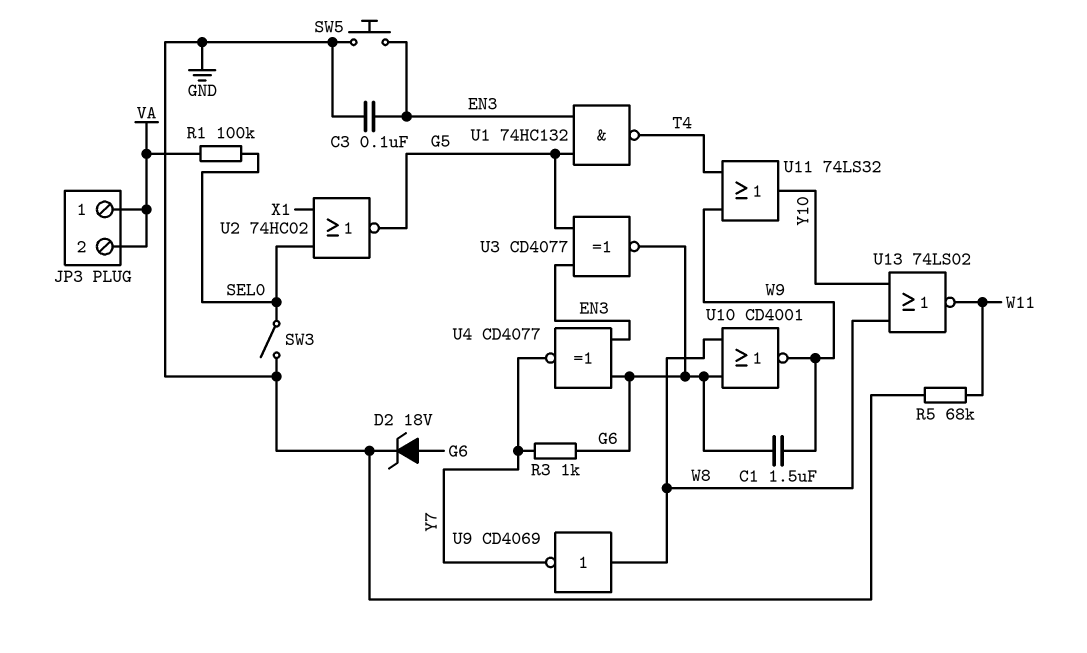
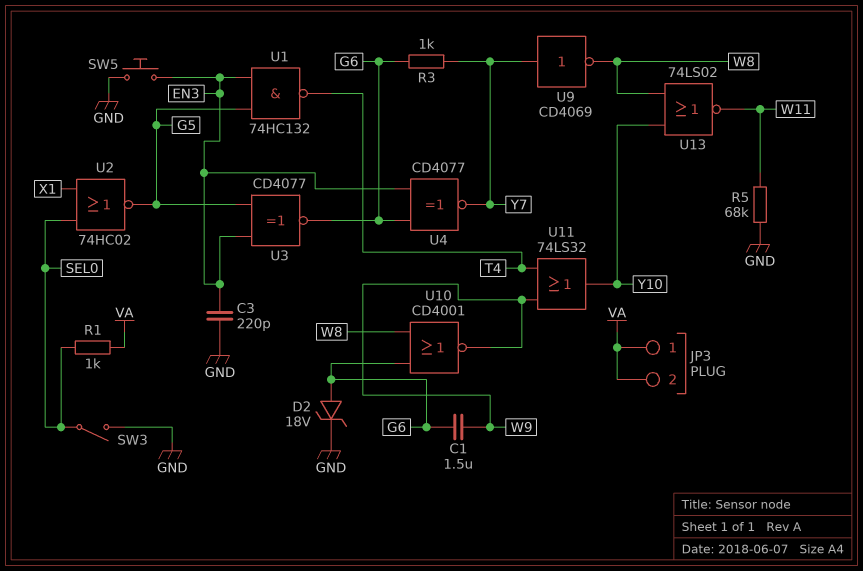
C3: 100nF (EN3, GND) -> 220pF (EN3, GND)
R1: 100k (SEL0, VA) -> 1k (SEL0, VA)
U9: NOT CD4069 (in W8, out Y7) -> NOT CD4069 (in Y7, out W8)

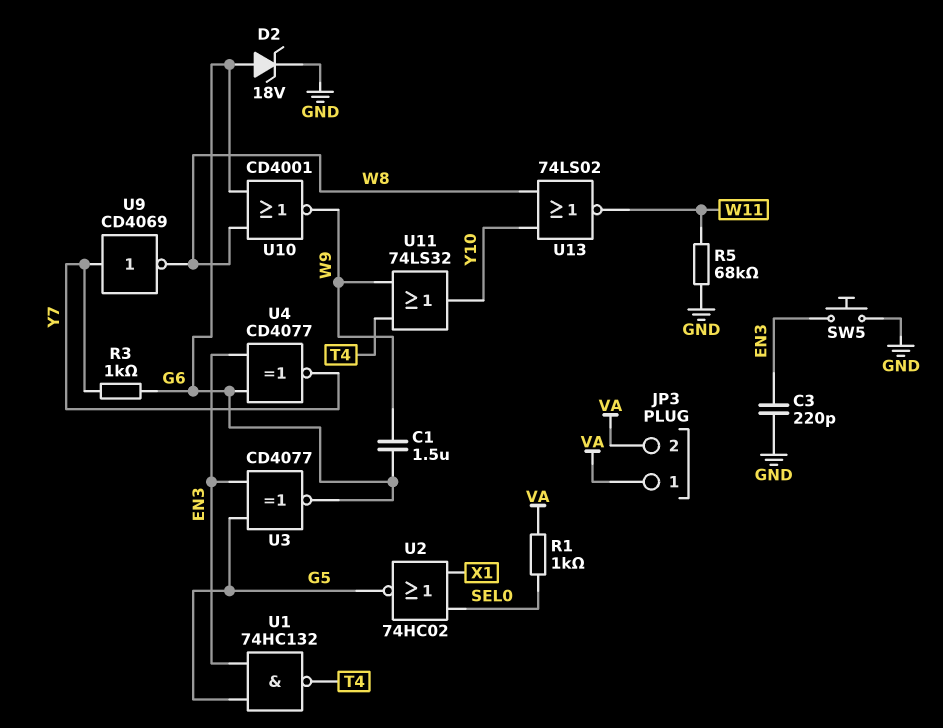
SW3: switch (GND, SEL0) -> none

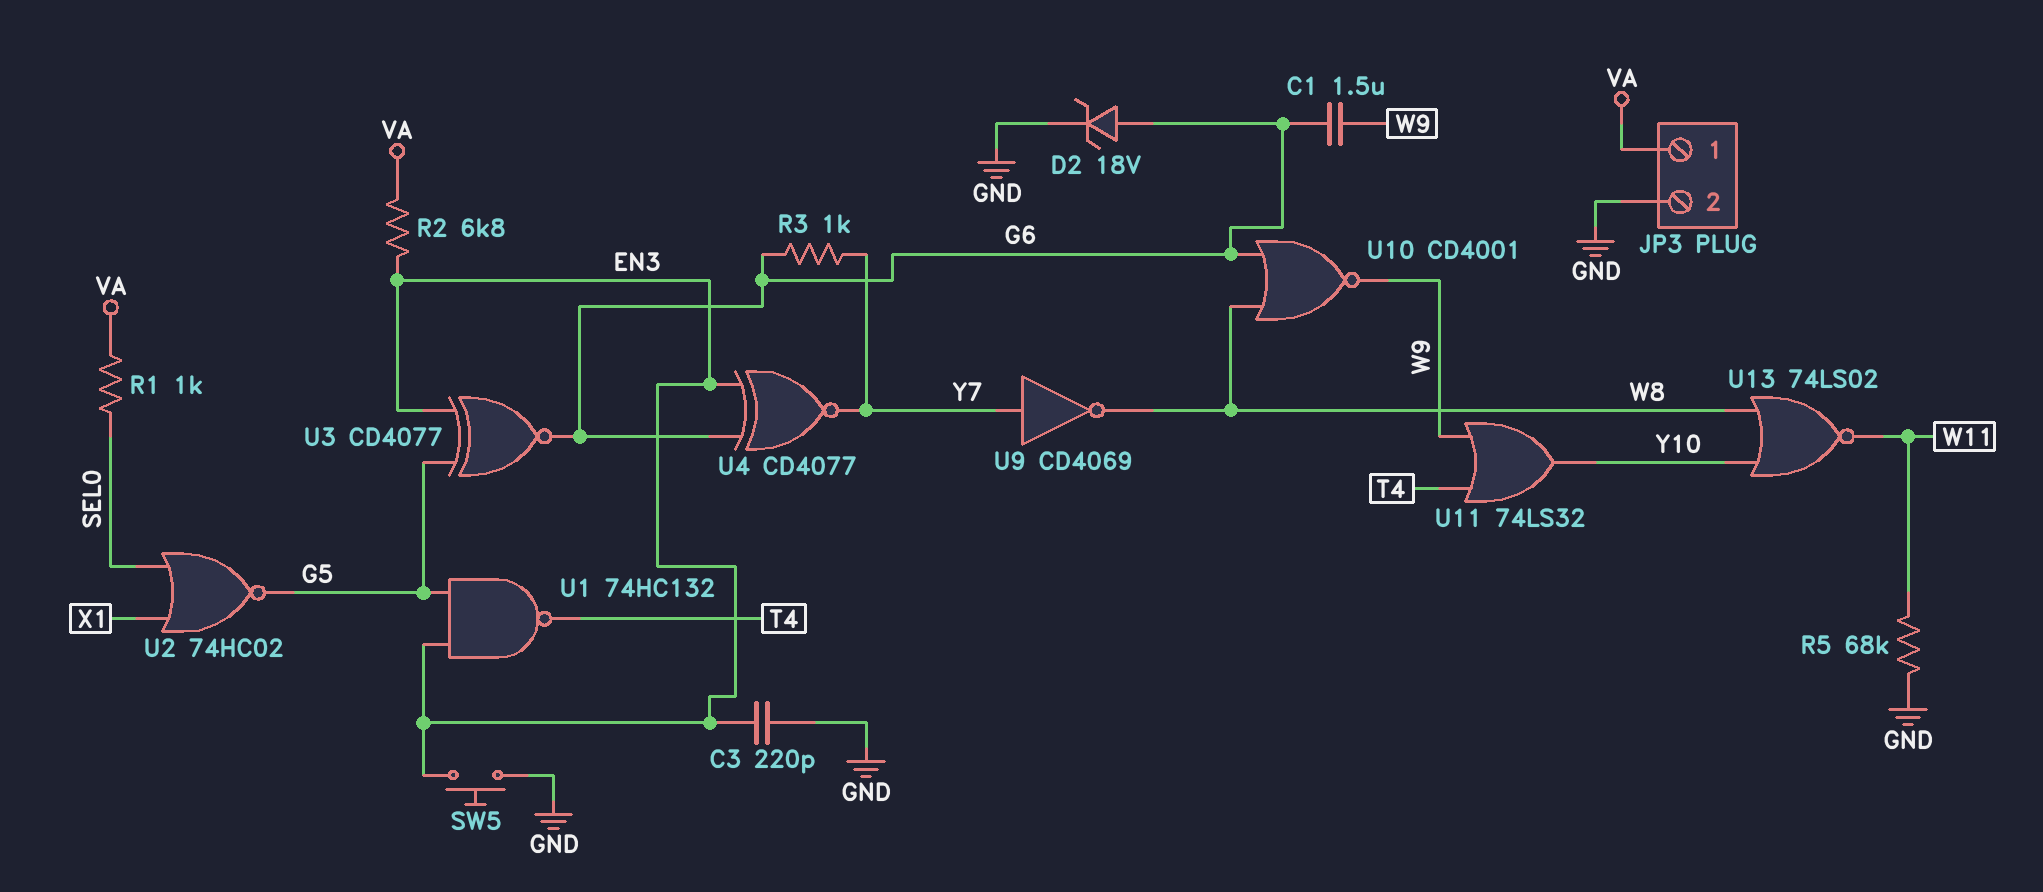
JP3 pin 2: VA -> GND
R2: none -> 6.8k (EN3, VA)

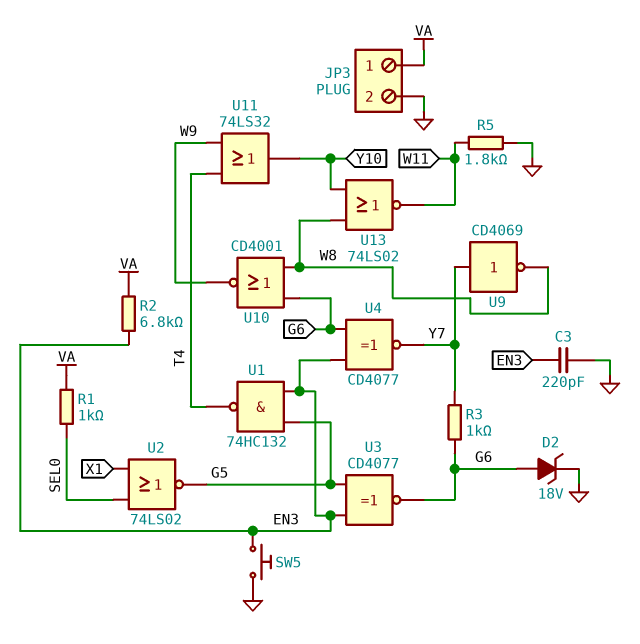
C1: 1.5uF (G6, W9) -> none
R5: 68k (GND, W11) -> 1.8k (GND, W11)
U2: NOR 74HC02 (in SEL0, in X1, out G5) -> NOR 74LS02 (in SEL0, in X1, out G5)

